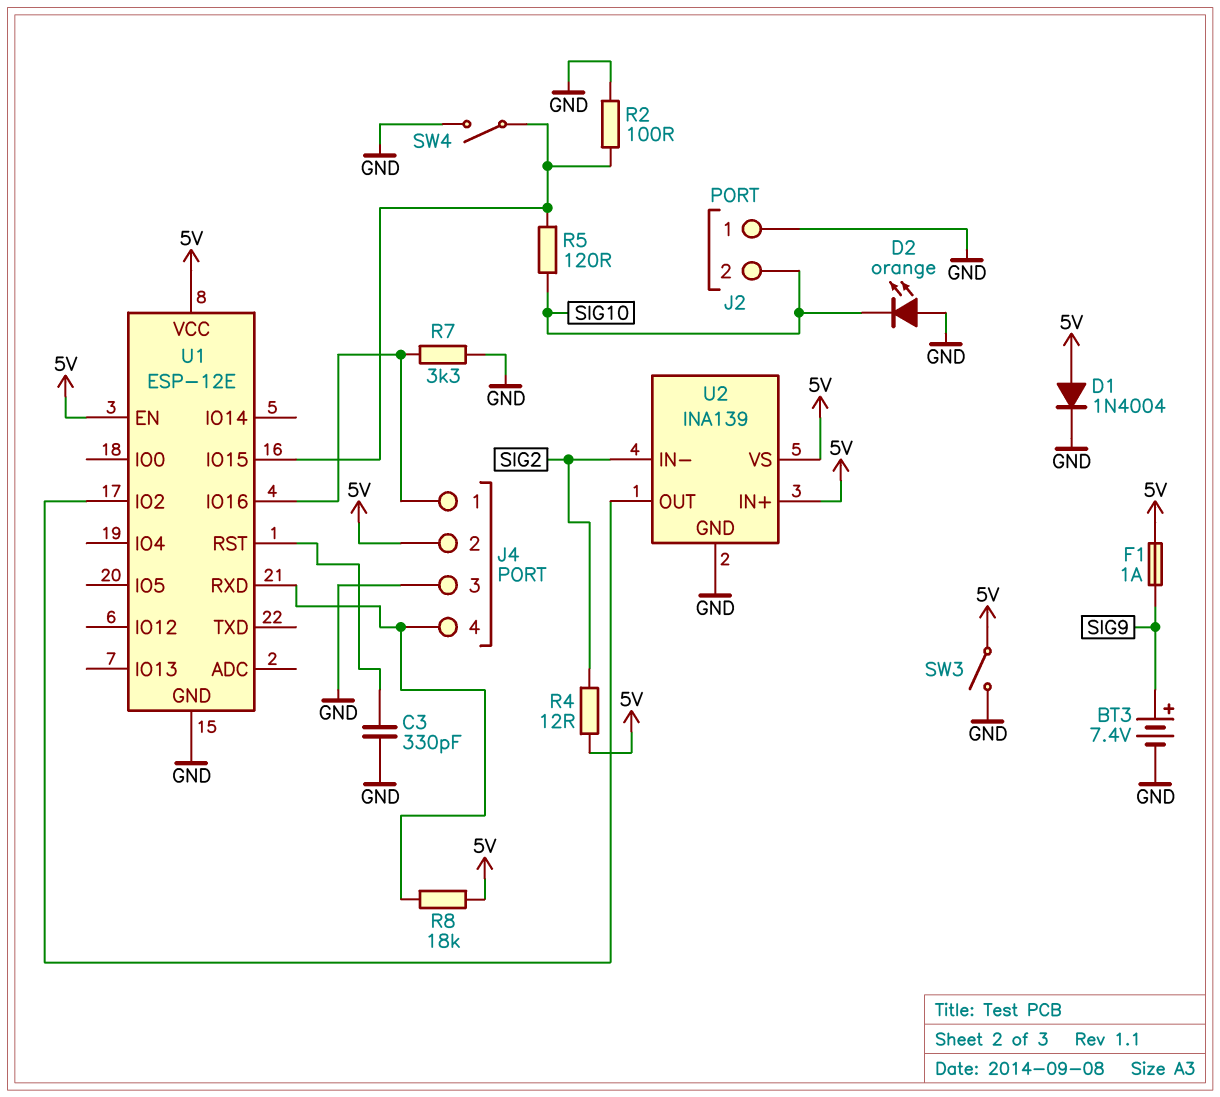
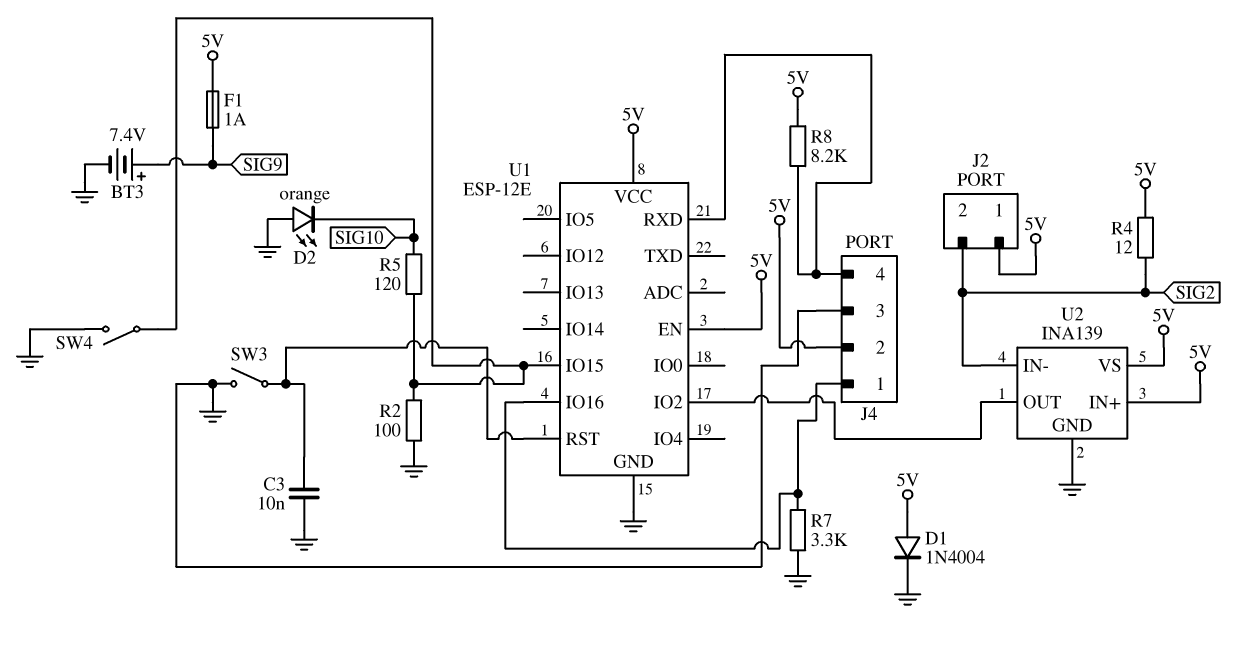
C3: 330pF (GND, U1/RST) -> 10nF (GND, U1/RST)
J2 pin 1: GND -> 5V
J2 pin 2: SIG10 -> SIG2
R8: 18k (5V, J4/4) -> 8.2k (5V, J4/4)
SW3: switch (5V, GND) -> switch (GND, U1/RST)

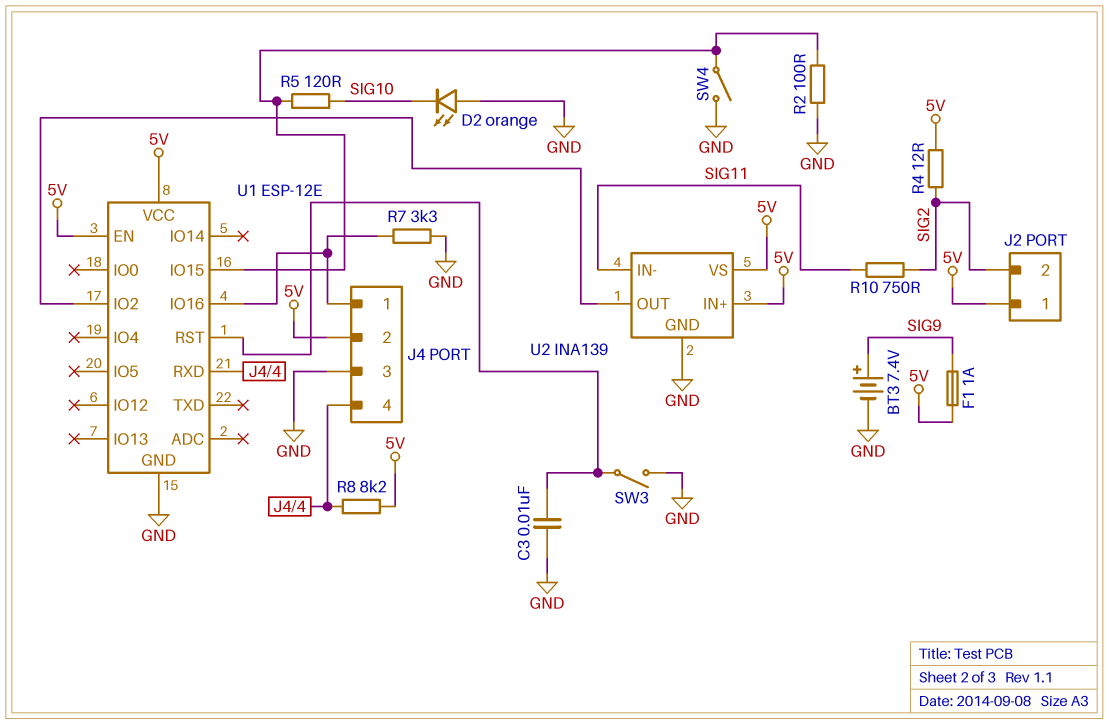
D1: diode 1N4004 (A 5V, K GND) -> none
R10: none -> 750 (SIG2, SIG11)
U2 pin IN-: SIG2 -> SIG11

